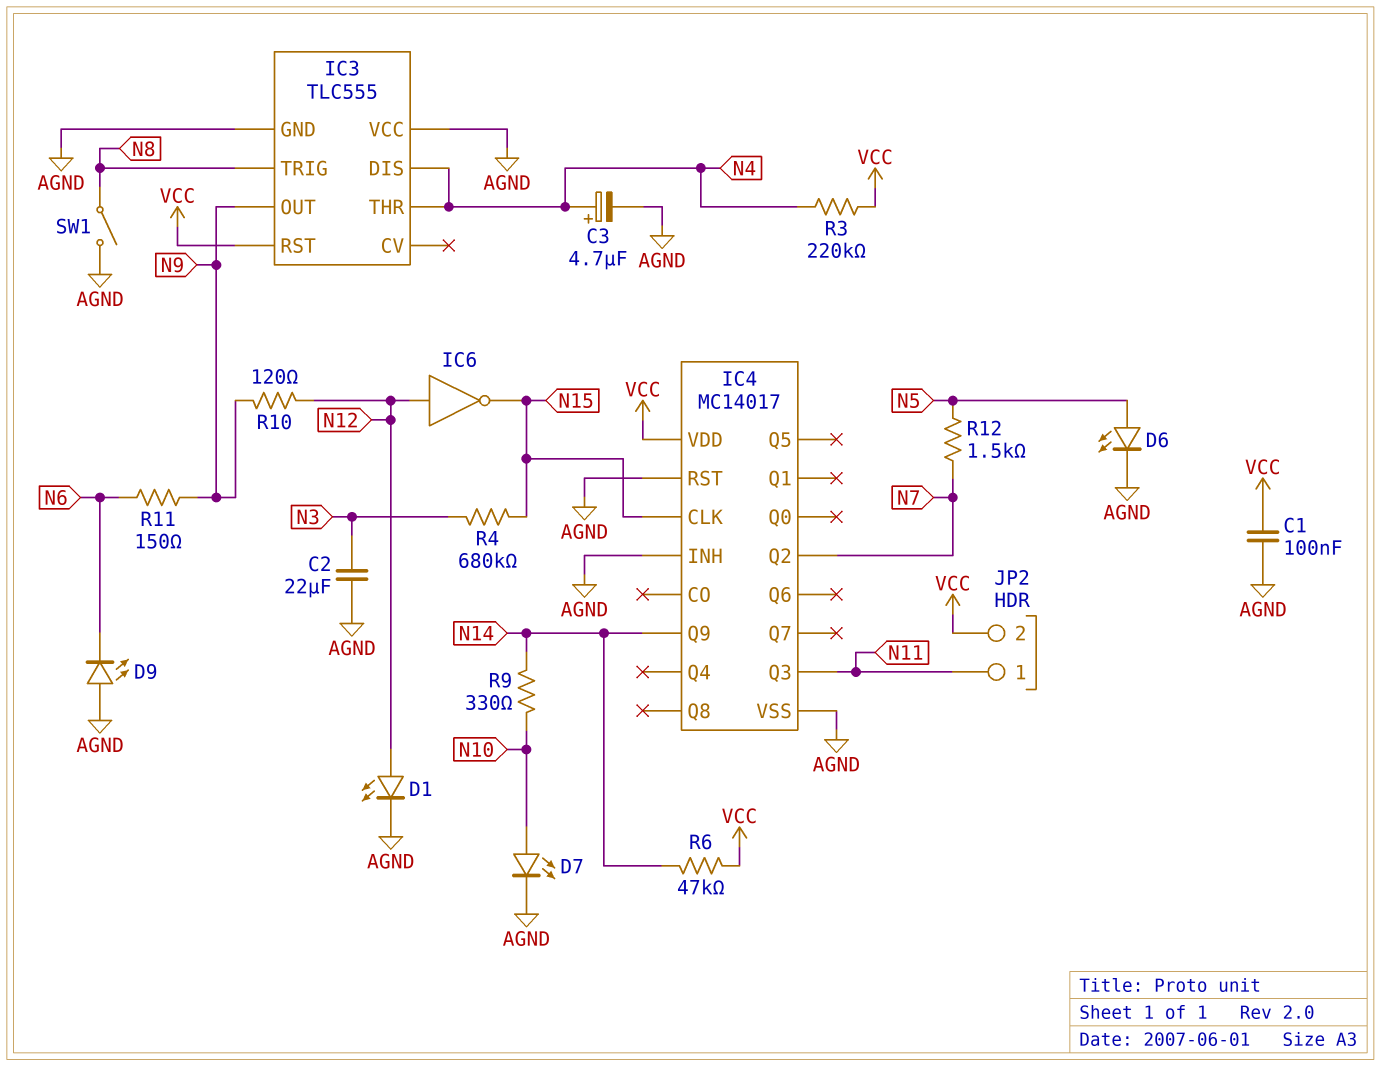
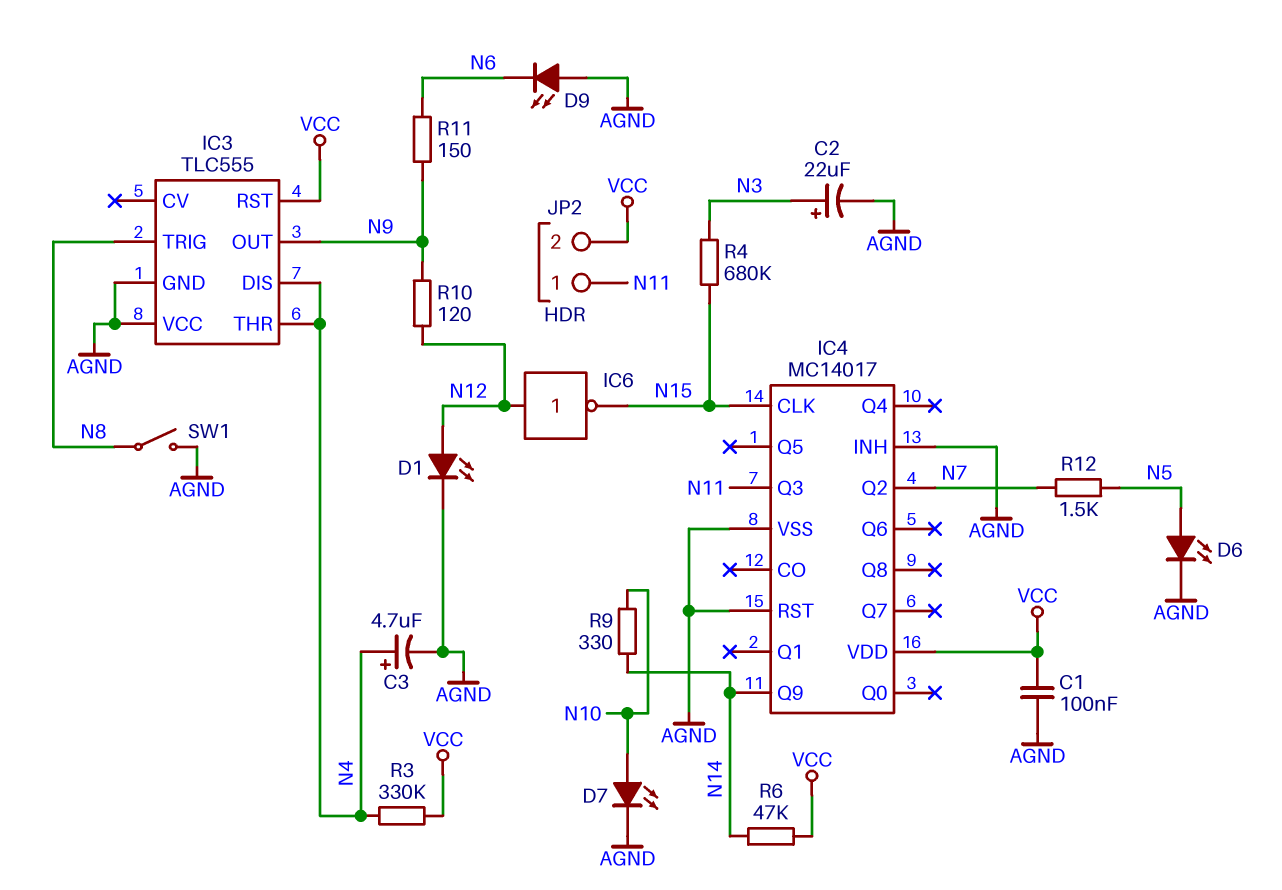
C2: 22uF (AGND, N3) -> 22uF (plus N3, minus AGND)
R3: 220k (N4, VCC) -> 330k (N4, VCC)

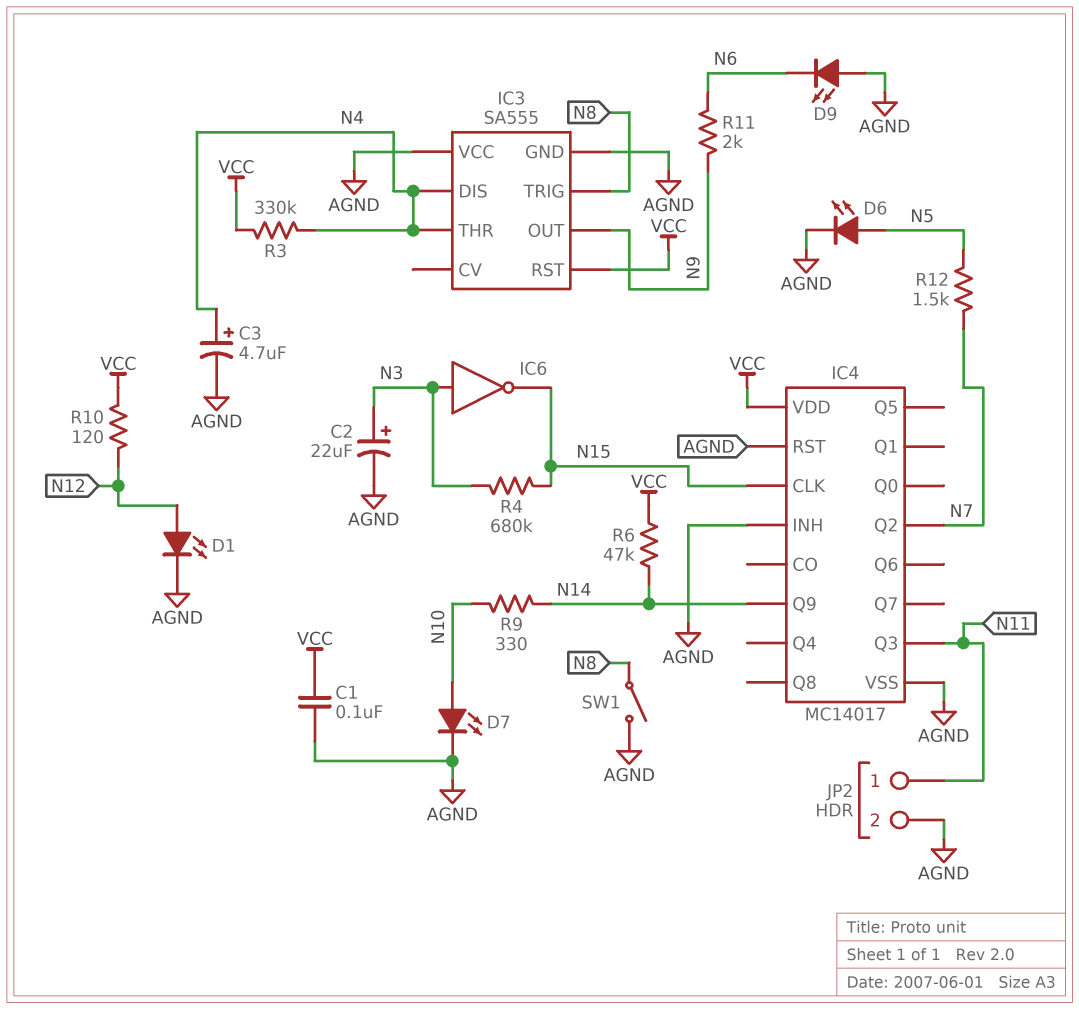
IC3: TLC555 -> SA555
IC6: NOT (in N12, out N15) -> NOT (in N3, out N15)
JP2 pin 2: VCC -> AGND
R10: 120 (N9, N12) -> 120 (N12, VCC)
R11: 150 (N6, N9) -> 2k (N6, N9)

